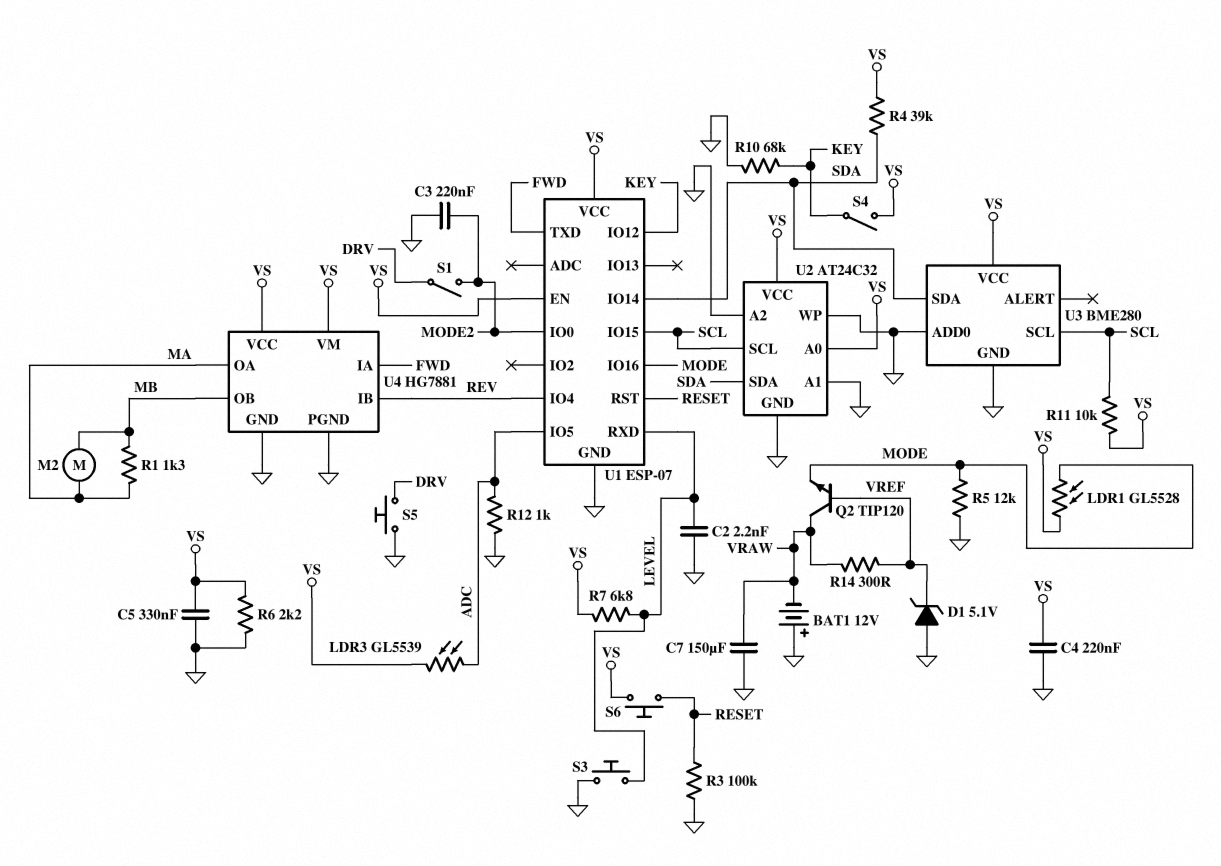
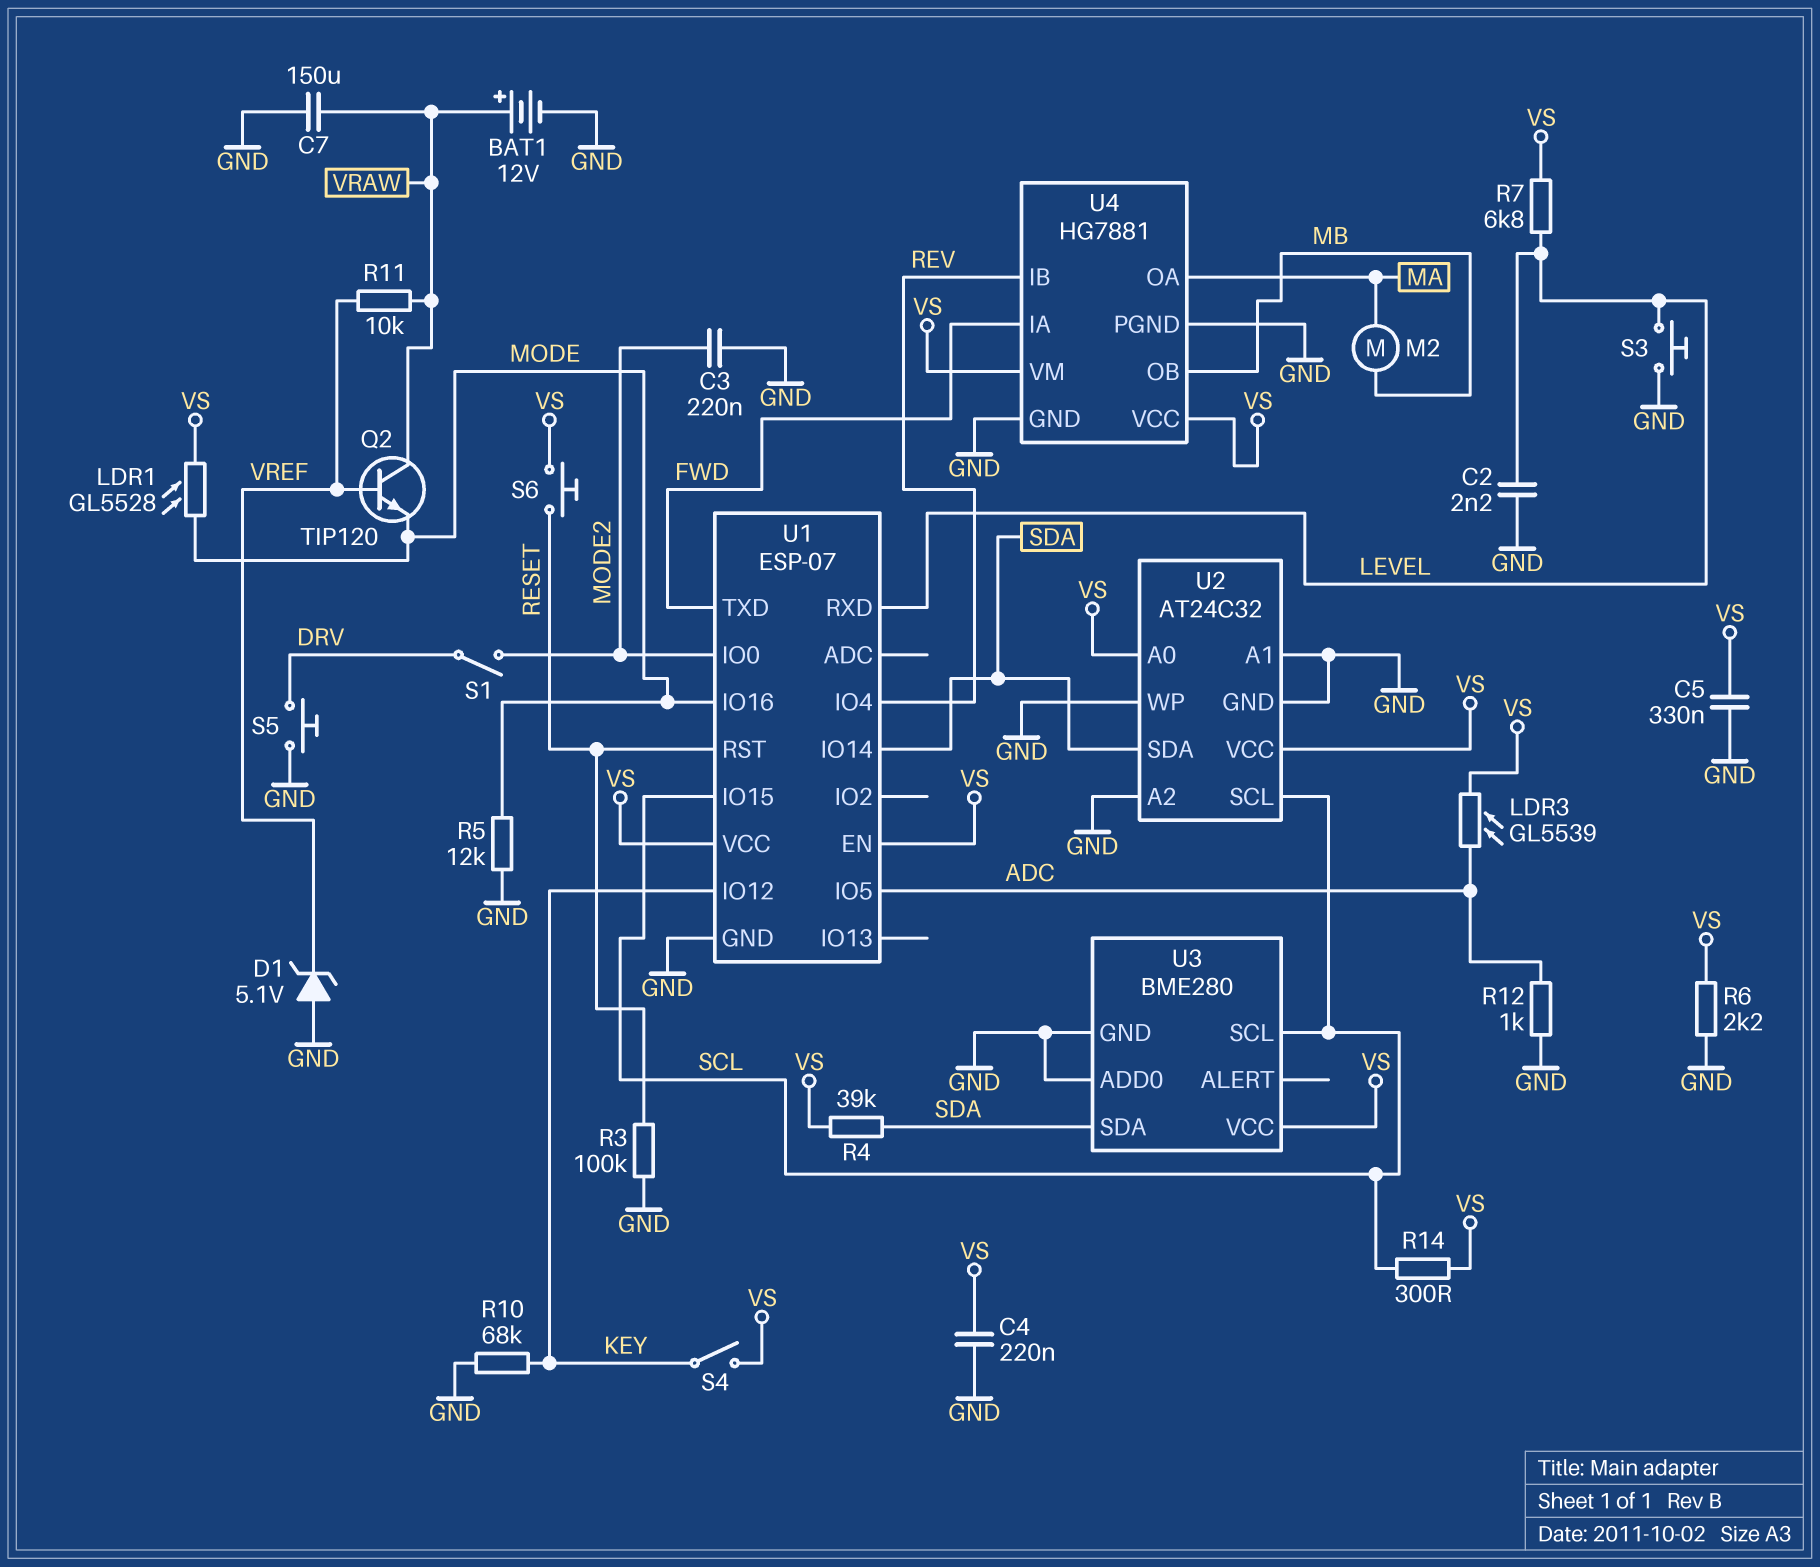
BAT1: 12V (plus GND, minus VRAW) -> 12V (plus VRAW, minus GND)
R1: 1.3k (MA, MB) -> none
R11: 10k (SCL, VS) -> 10k (VRAW, VREF)
R14: 300 (VRAW, VREF) -> 300 (SCL, VS)

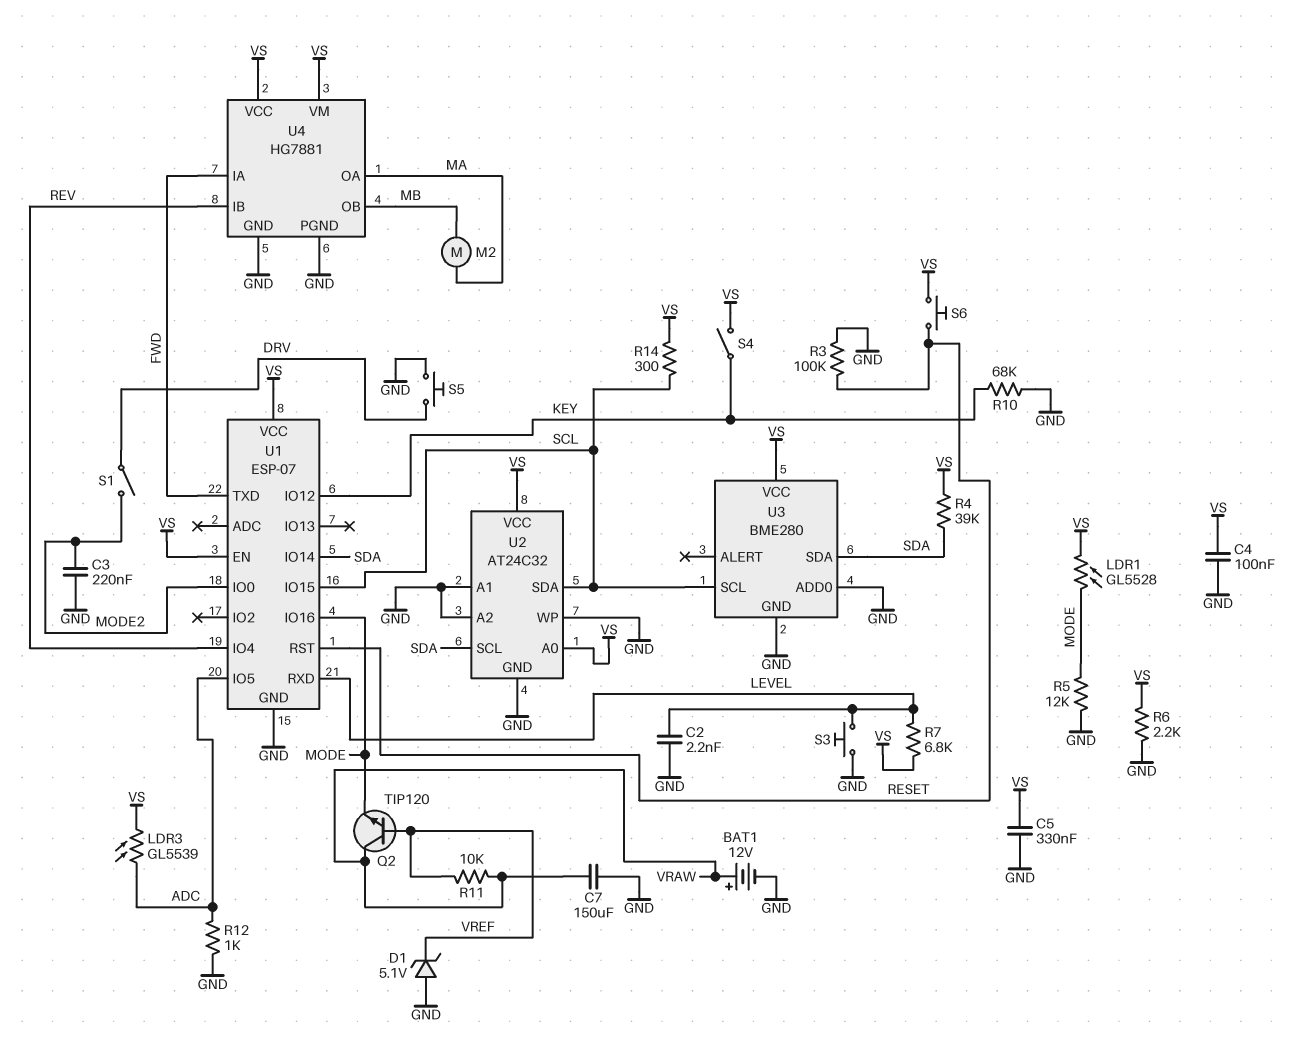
C4: 220nF (GND, VS) -> 100nF (GND, VS)
U2 pin SCL: SCL -> SDA
U2 pin SDA: SDA -> SCL

